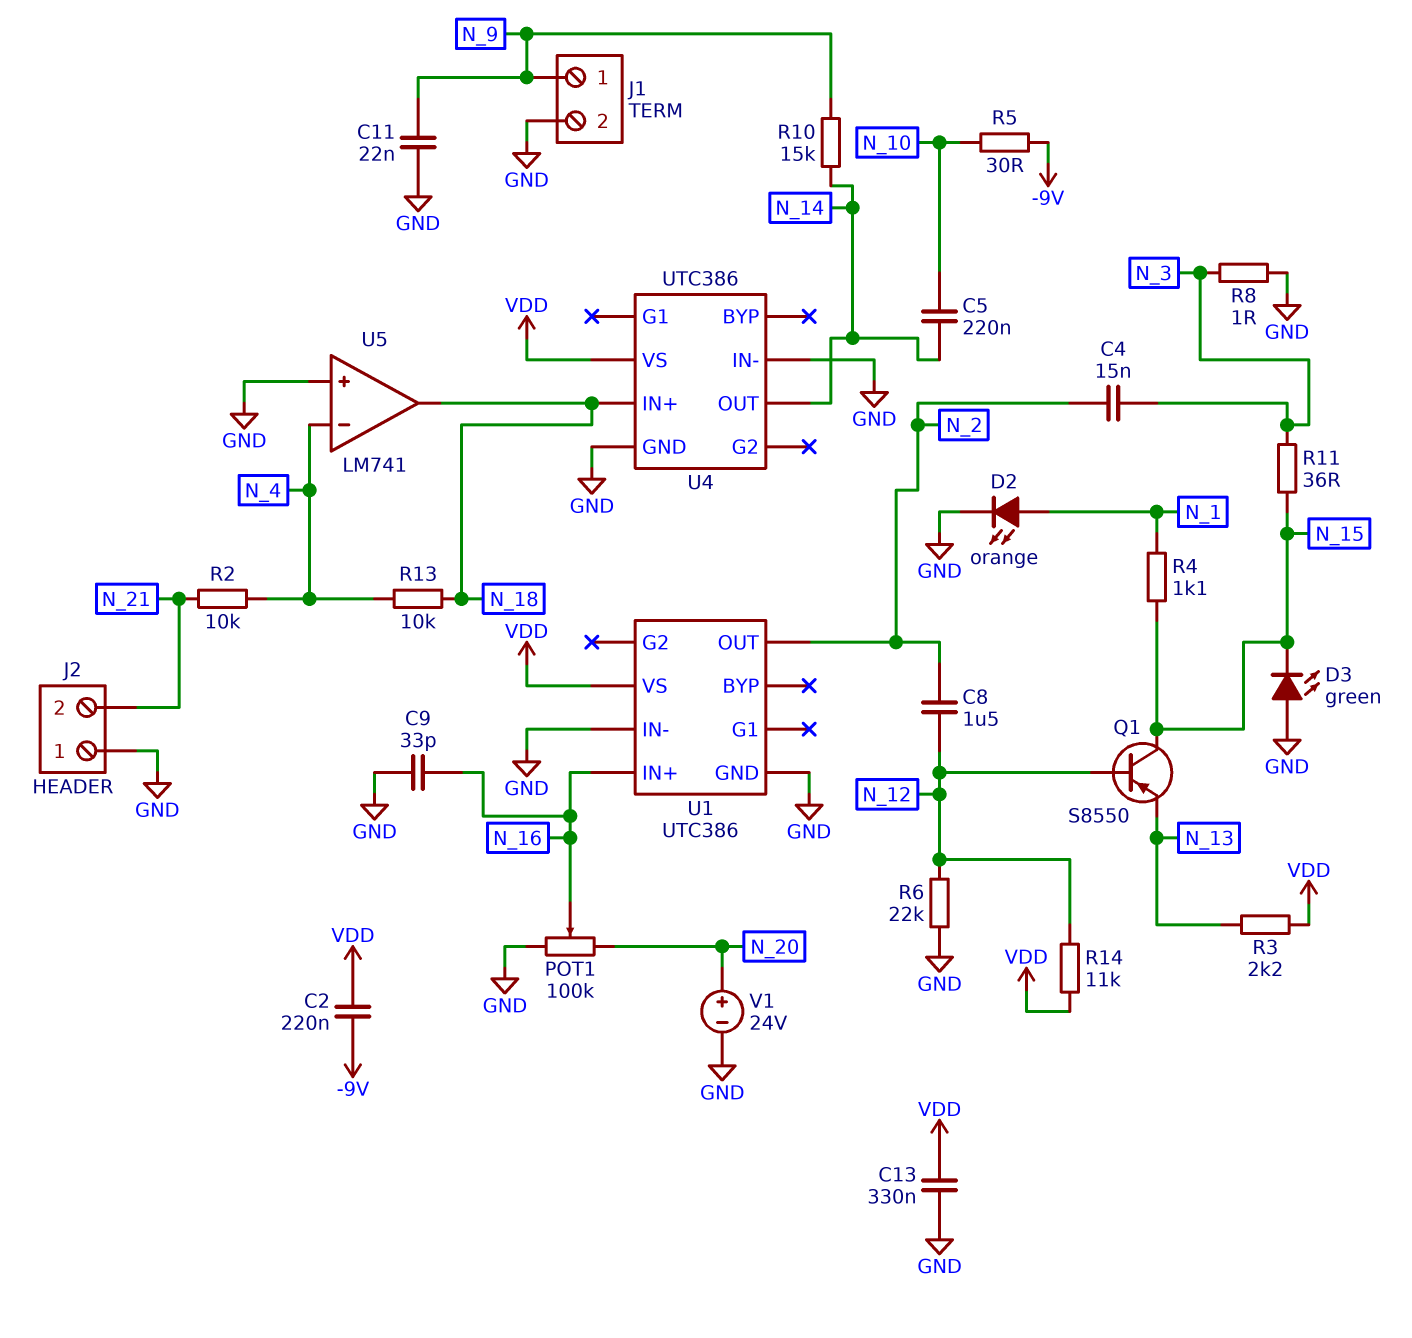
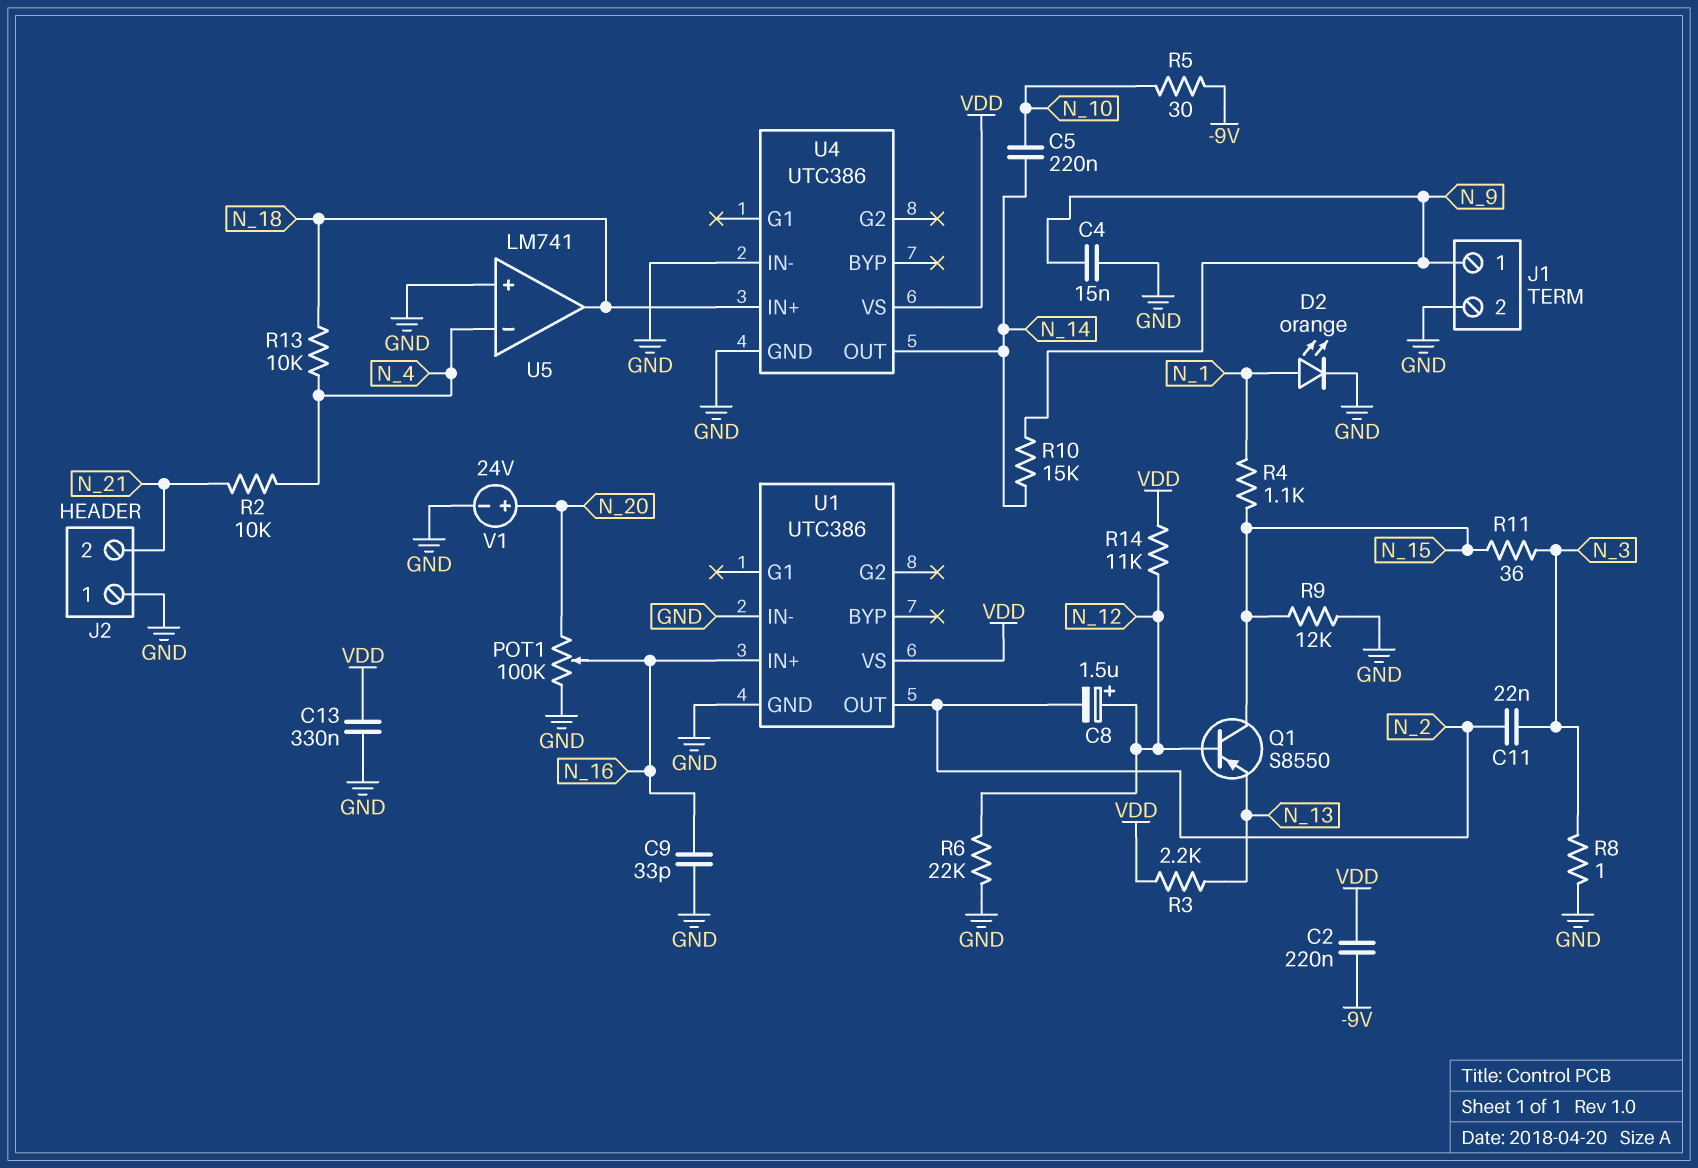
C4: 15nF (N_2, N_3) -> 15nF (GND, N_9)
C8: 1.5uF (N_2, N_12) -> 1.5uF (plus N_12, minus N_2)
C11: 22nF (GND, N_9) -> 22nF (N_2, N_3)
D3: LED green (A GND, K N_15) -> none
R9: none -> 12k (GND, N_15)

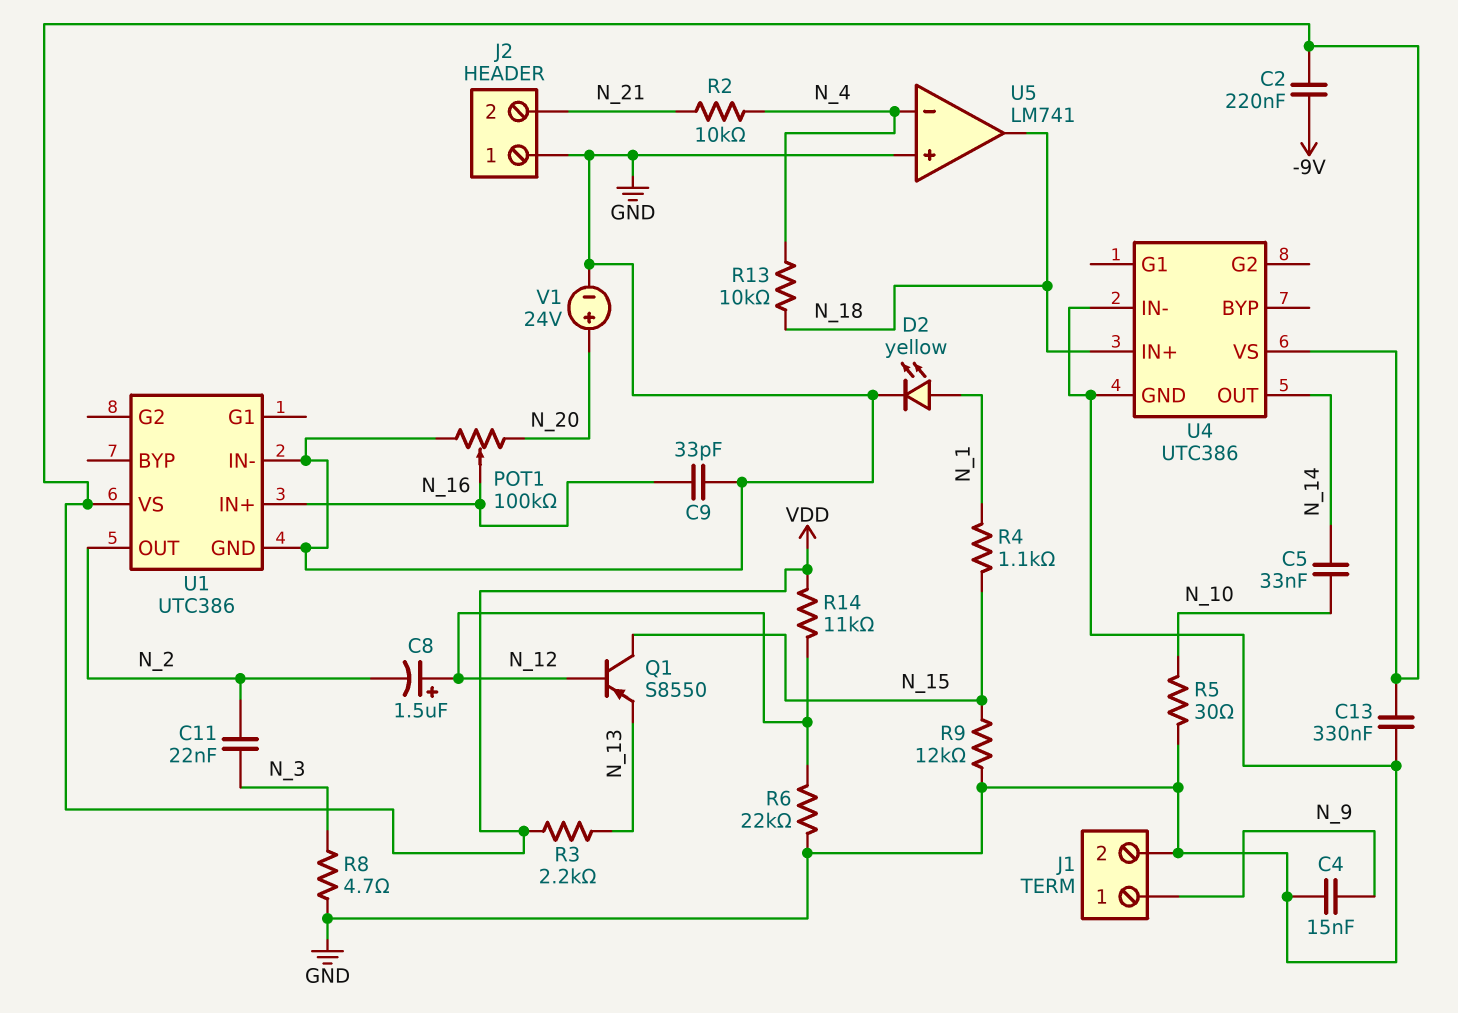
C5: 220nF (N_10, N_14) -> 33nF (N_10, N_14)
D2: LED orange (A N_1, K GND) -> LED yellow (A N_1, K GND)
R5: 30 (-9V, N_10) -> 30 (GND, N_10)
R8: 1 (GND, N_3) -> 4.7 (GND, N_3)
R10: 15k (N_9, N_14) -> none
R11: 36 (N_3, N_15) -> none

